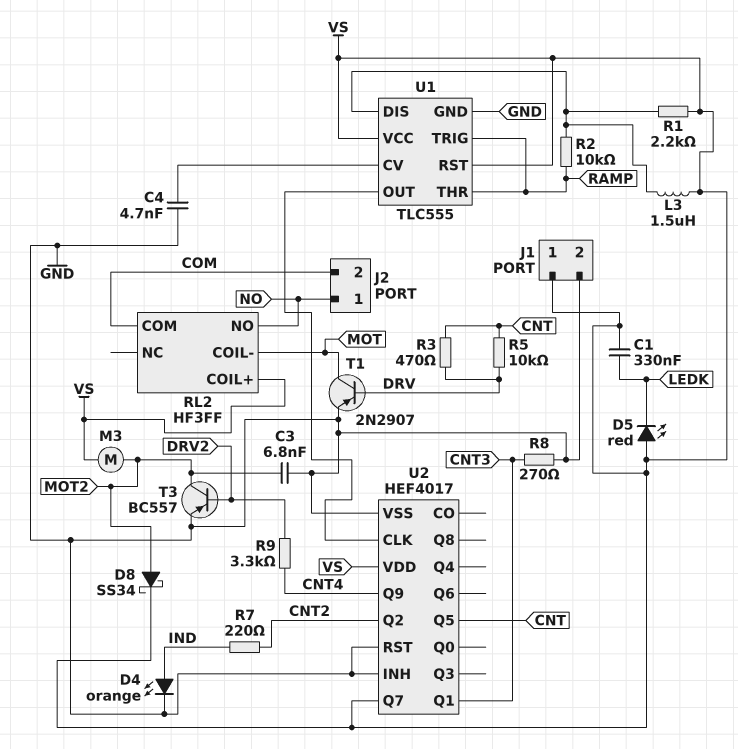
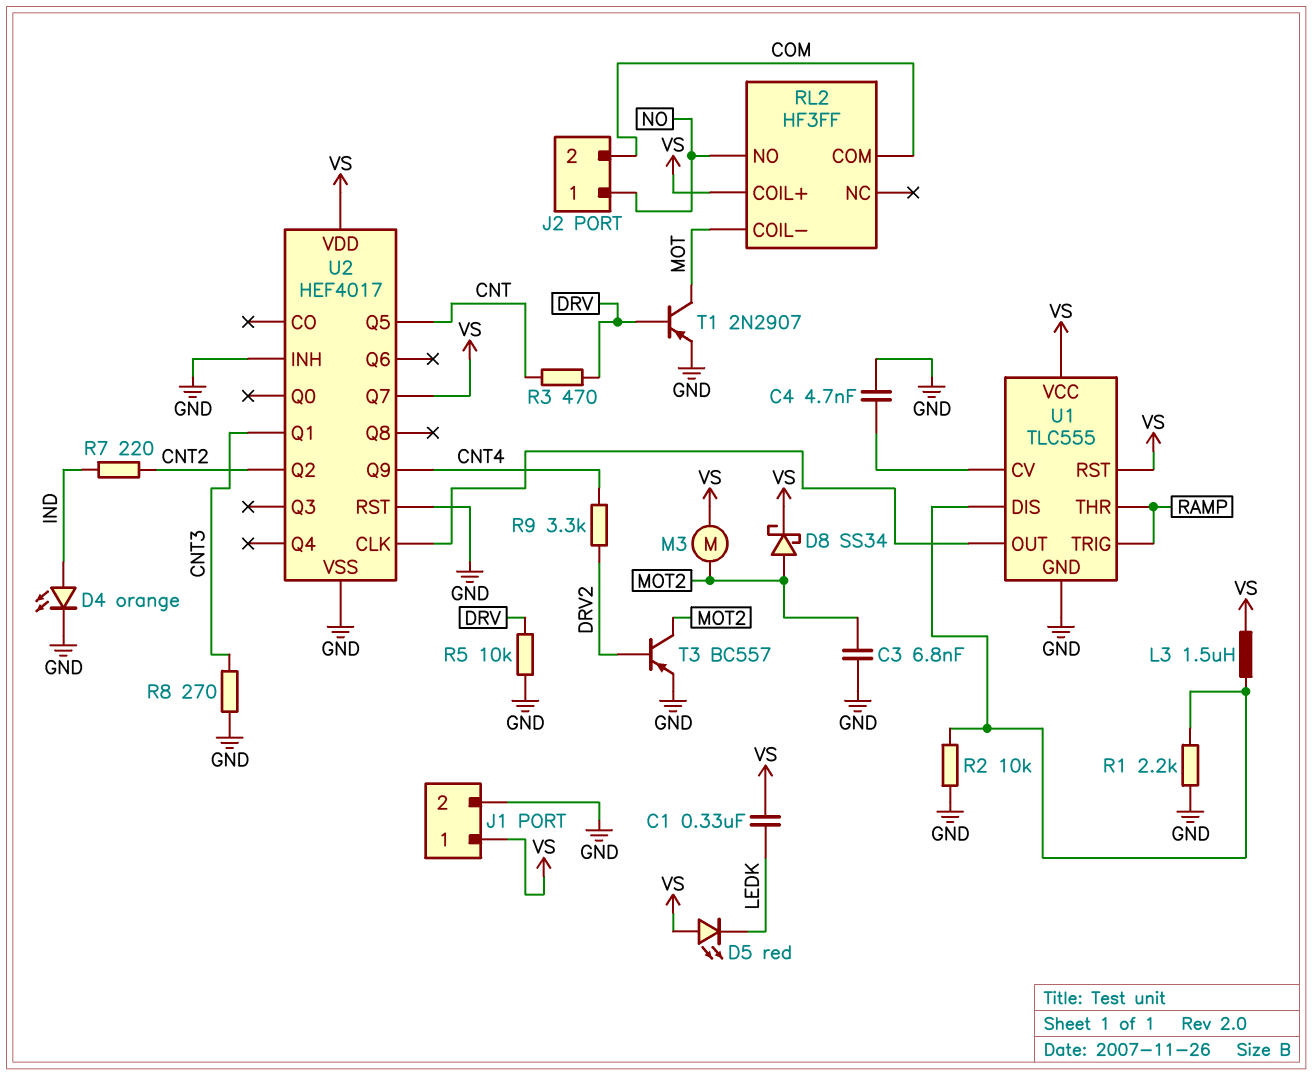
R1: 2.2k (U1/DIS, VS) -> 2.2k (GND, U1/DIS)
R2: 10k (RAMP, U1/DIS) -> 10k (GND, U1/DIS)
R5: 10k (CNT, DRV) -> 10k (DRV, GND)

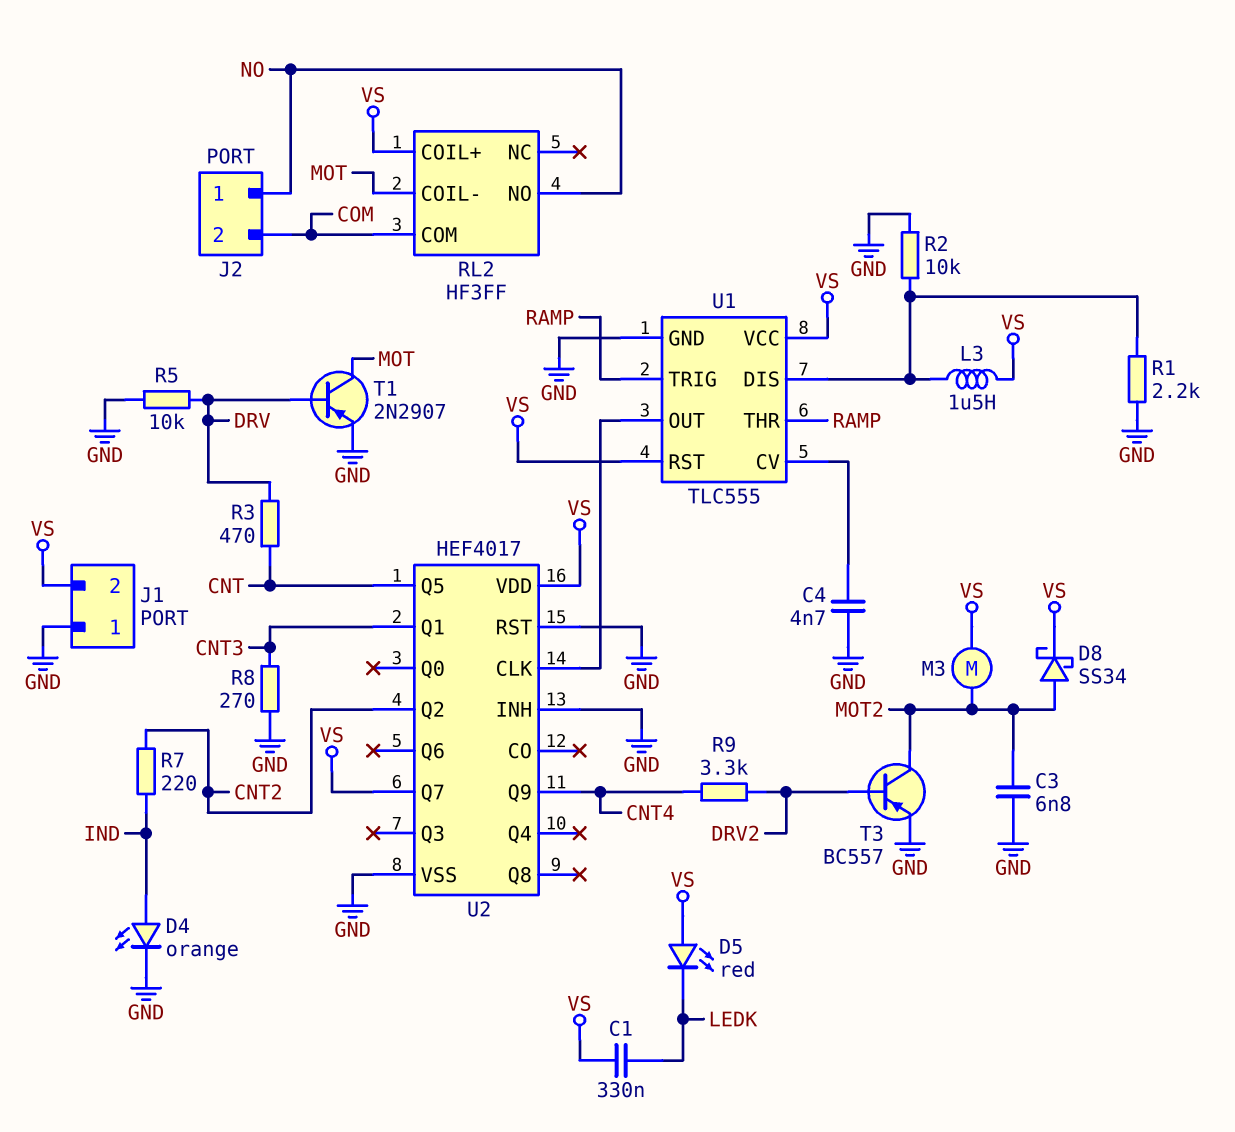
J1 pin 1: VS -> GND
J1 pin 2: GND -> VS

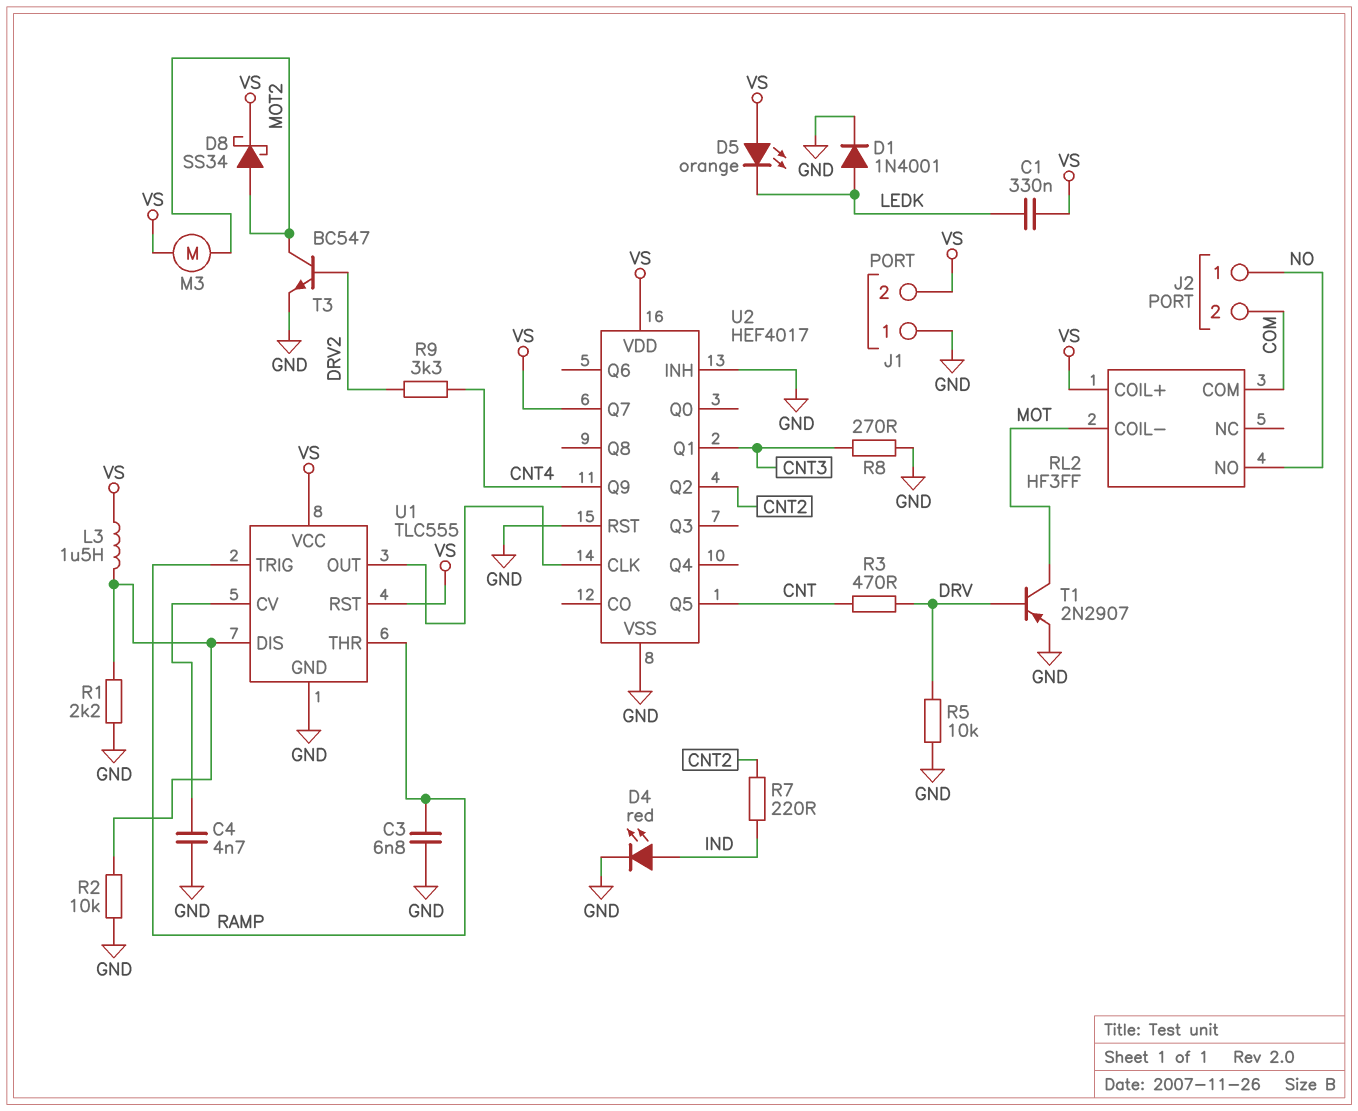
C3: 6.8nF (GND, MOT2) -> 6.8nF (GND, RAMP)
D1: none -> diode 1N4001 (A LEDK, K GND)
D4: LED orange (A IND, K GND) -> LED red (A IND, K GND)
D5: LED red (A VS, K LEDK) -> LED orange (A VS, K LEDK)
T3: PNP BC557 (B DRV2, C MOT2, E GND) -> NPN BC547 (B DRV2, C MOT2, E GND)

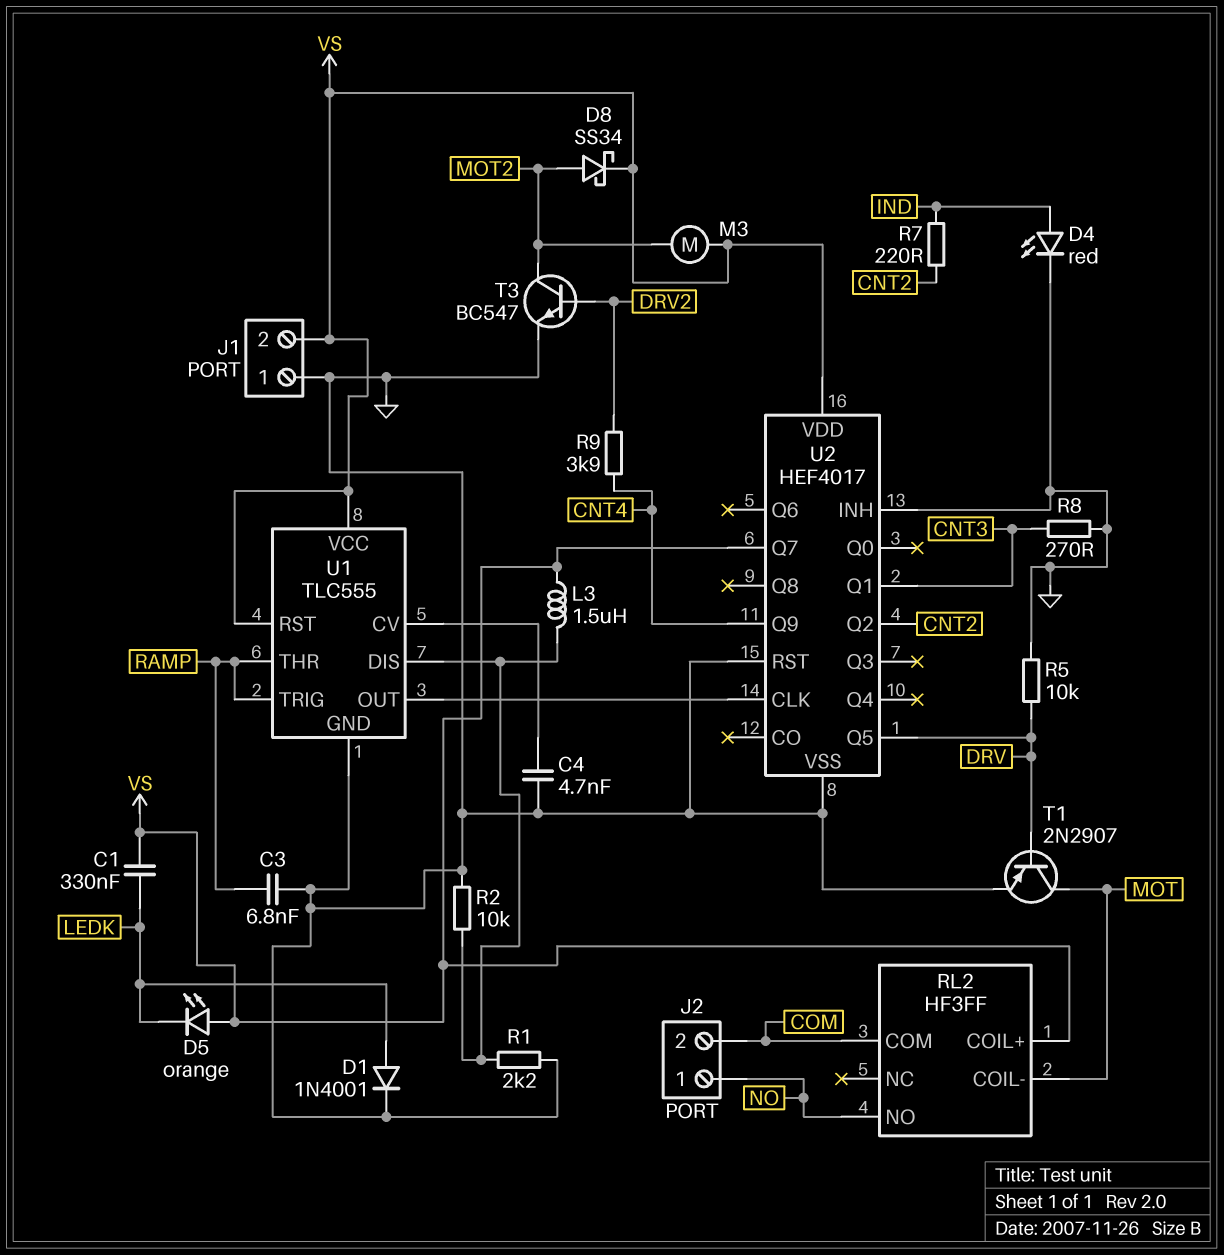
R3: 470 (CNT, DRV) -> none
R9: 3.3k (CNT4, DRV2) -> 3.9k (CNT4, DRV2)
U2 pin Q5: CNT -> DRV

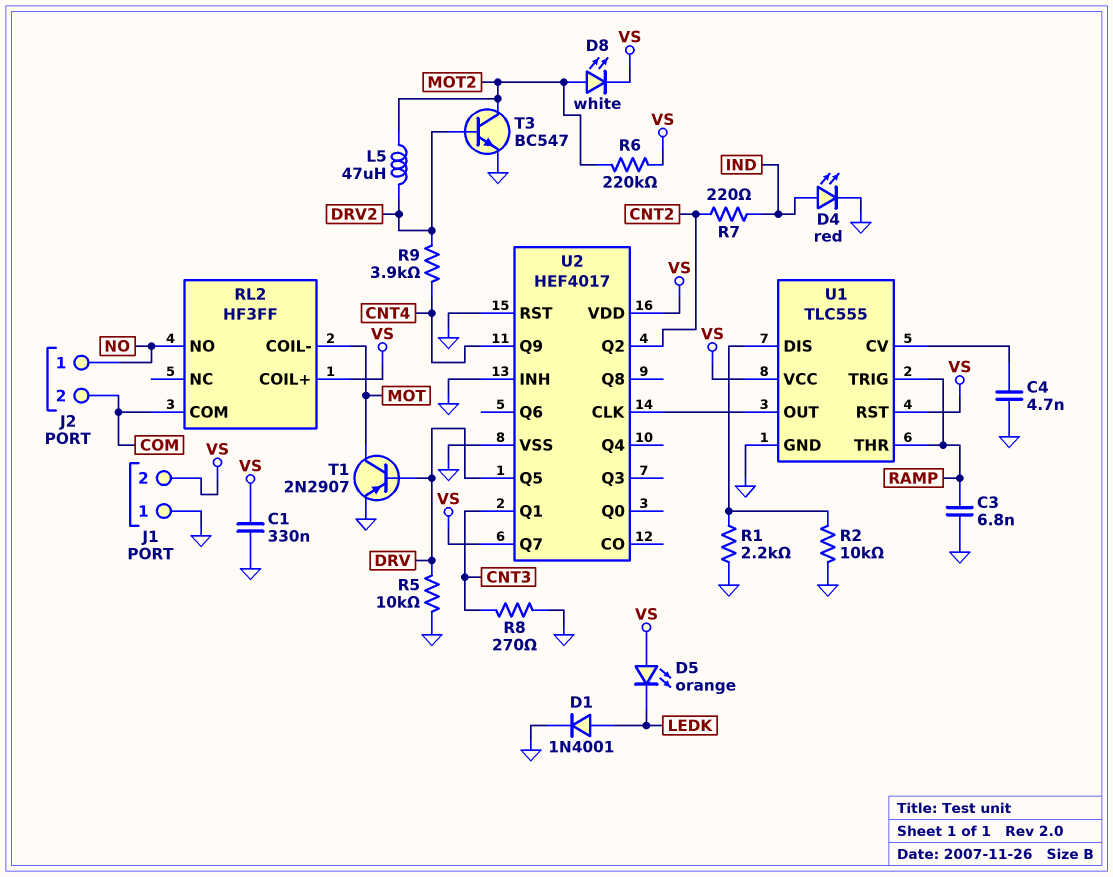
C1: 330nF (LEDK, VS) -> 330nF (GND, VS)
D8: schottky SS34 (A MOT2, K VS) -> LED white (A MOT2, K VS)
L3: 1.5uH (U1/DIS, VS) -> none
L5: none -> 47uH (DRV2, MOT2)
M3: motor (MOT2, VS) -> none
R6: none -> 220k (MOT2, VS)

